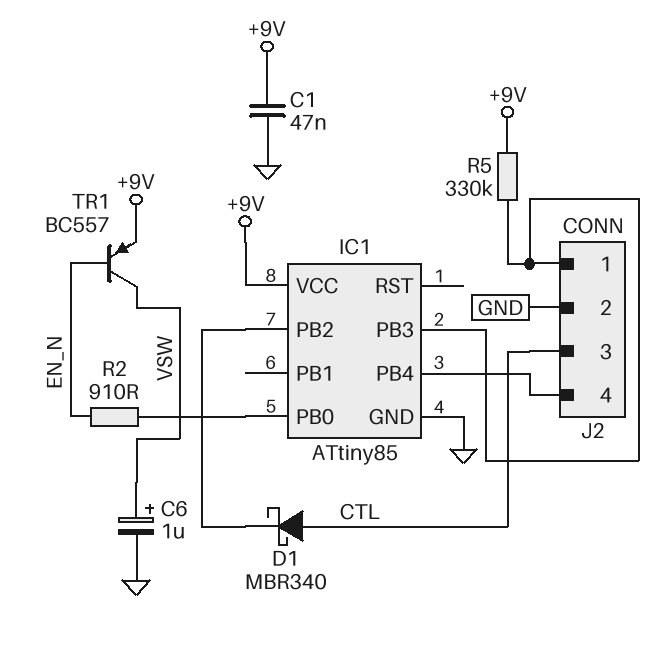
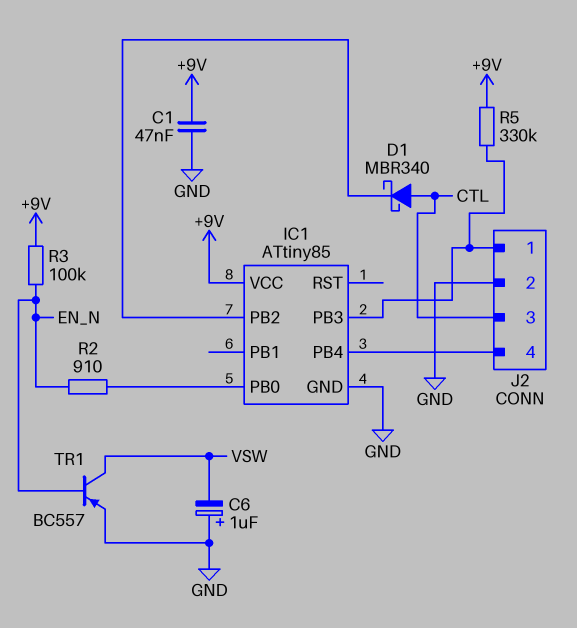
C6: 1uF (plus VSW, minus GND) -> 1uF (plus GND, minus VSW)
R3: none -> 100k (+9V, EN_N)
TR1: PNP BC557 (B EN_N, C VSW, E +9V) -> PNP BC557 (B EN_N, C VSW, E GND)

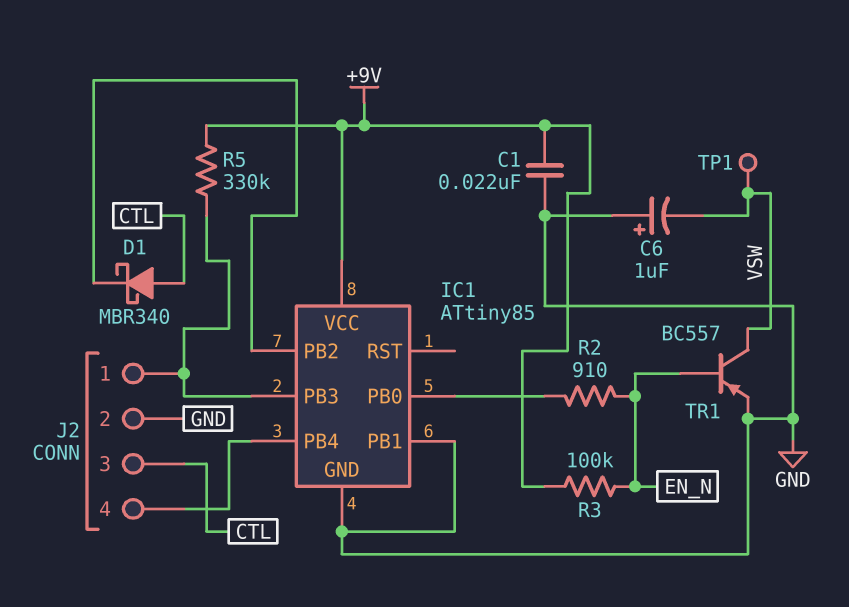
C1: 47nF (+9V, GND) -> 22nF (+9V, GND)
IC1 pin PB1: none -> GND
TP1: none -> test point (VSW)

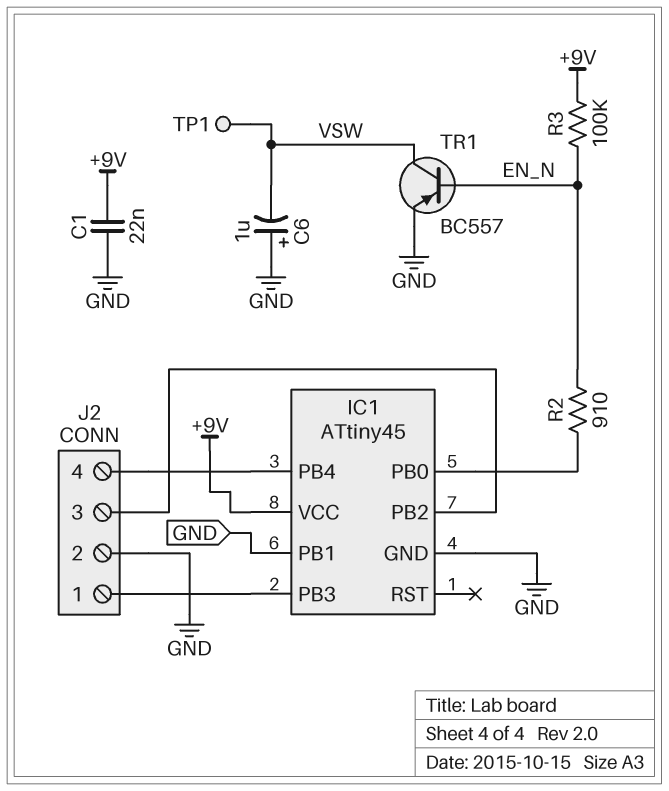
D1: schottky MBR340 (A CTL, K IC1/PB2) -> none
IC1: ATtiny85 -> ATtiny45
J2 pin 3: CTL -> IC1/PB2
R5: 330k (+9V, IC1/PB3) -> none

